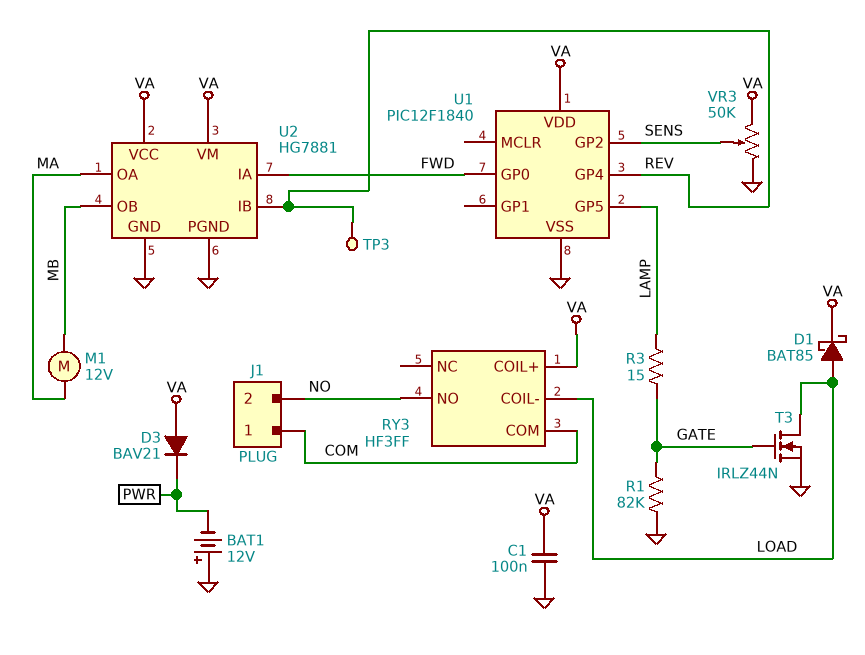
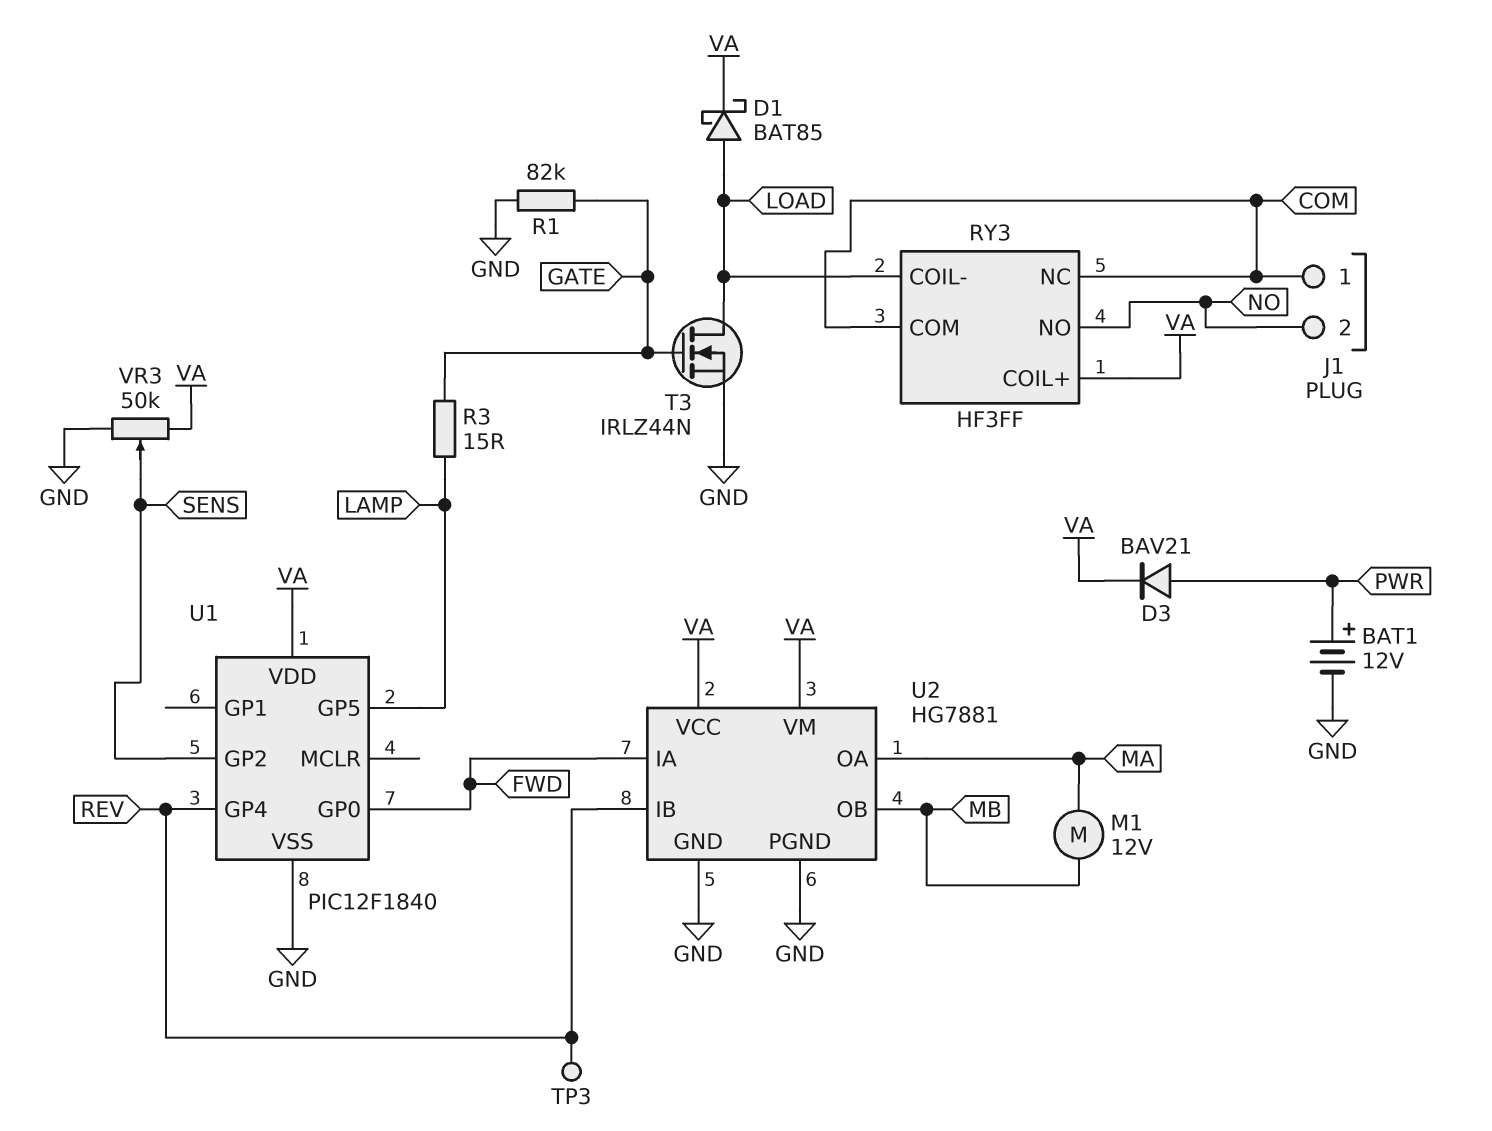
BAT1: 12V (plus GND, minus PWR) -> 12V (plus PWR, minus GND)
C1: 100nF (GND, VA) -> none
D3: diode BAV21 (A VA, K PWR) -> diode BAV21 (A PWR, K VA)
RY3 pin NC: none -> COM

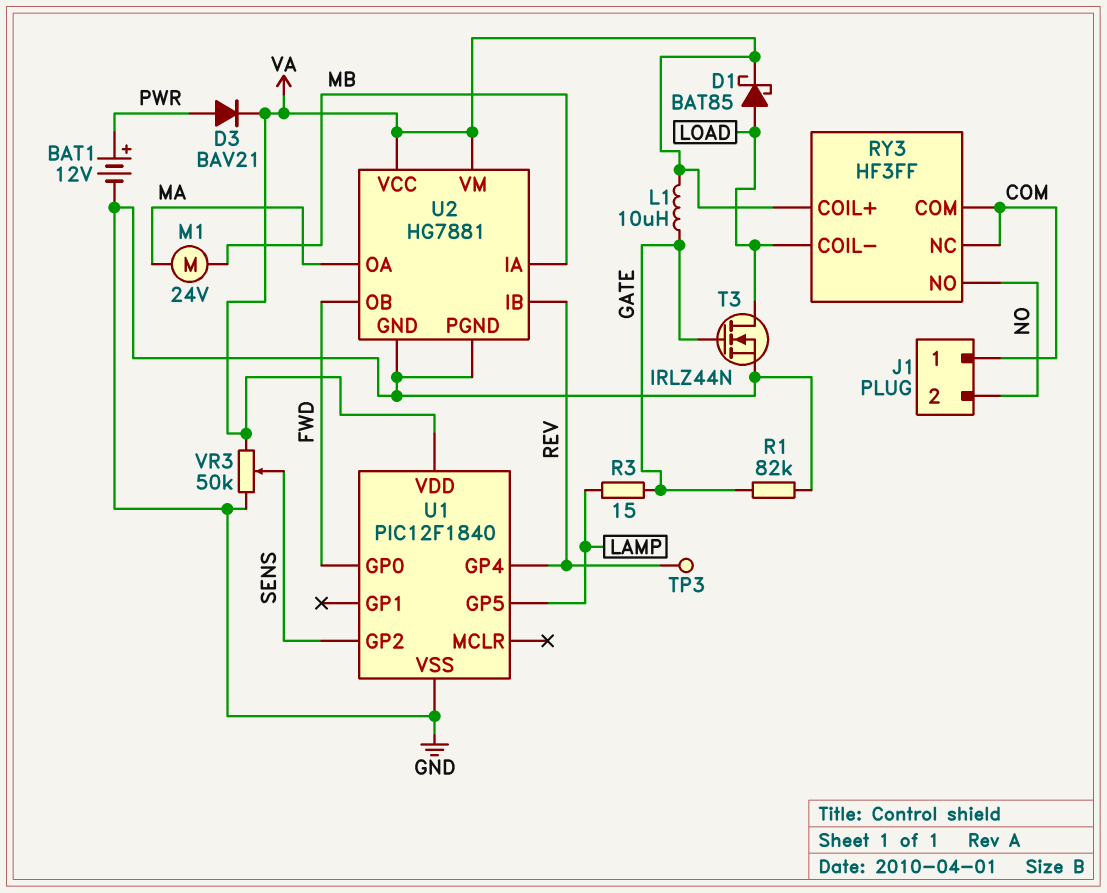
L1: none -> 10uH (GATE, VA)
M1: motor 12V (MA, MB) -> motor 24V (MA, MB)
U2 pin IA: FWD -> MB
U2 pin OB: MB -> FWD

